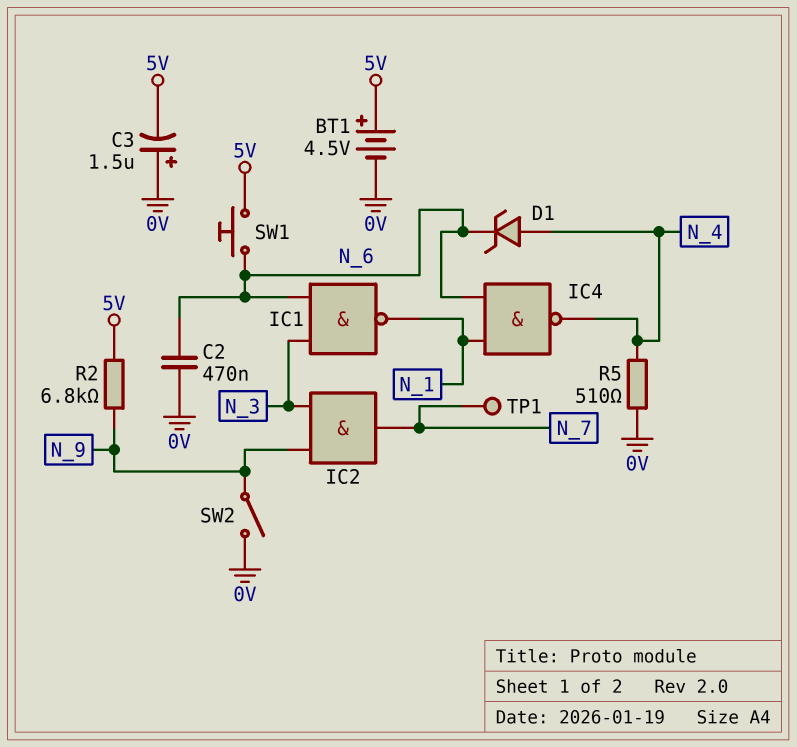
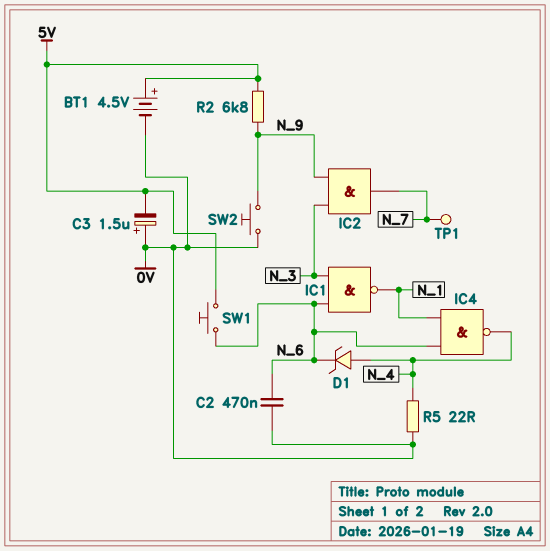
R5: 510 (0V, N_4) -> 22 (0V, N_4)
SW2: switch (0V, N_9) -> button (0V, N_9)

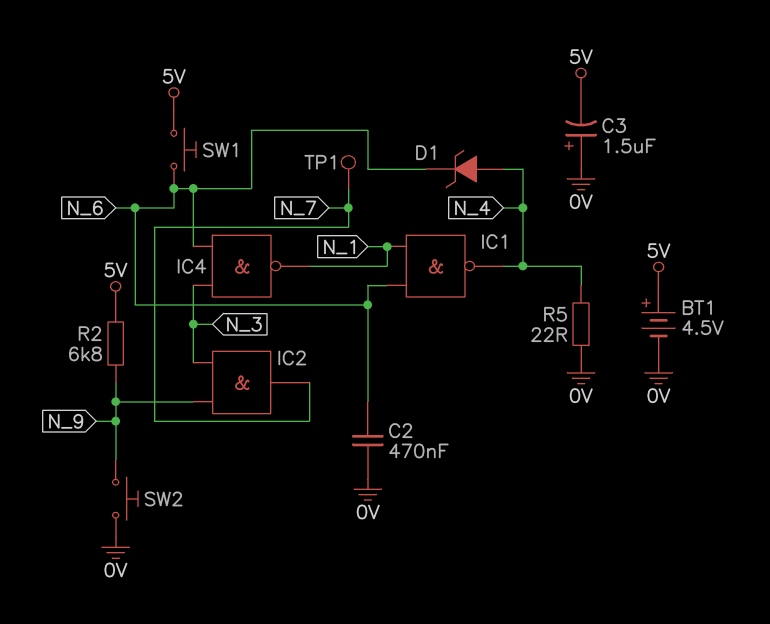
IC1: NAND (in N_3, in N_6, out N_1) -> NAND (in N_1, in N_6, out N_4)
IC4: NAND (in N_1, in N_6, out N_4) -> NAND (in N_3, in N_6, out N_1)

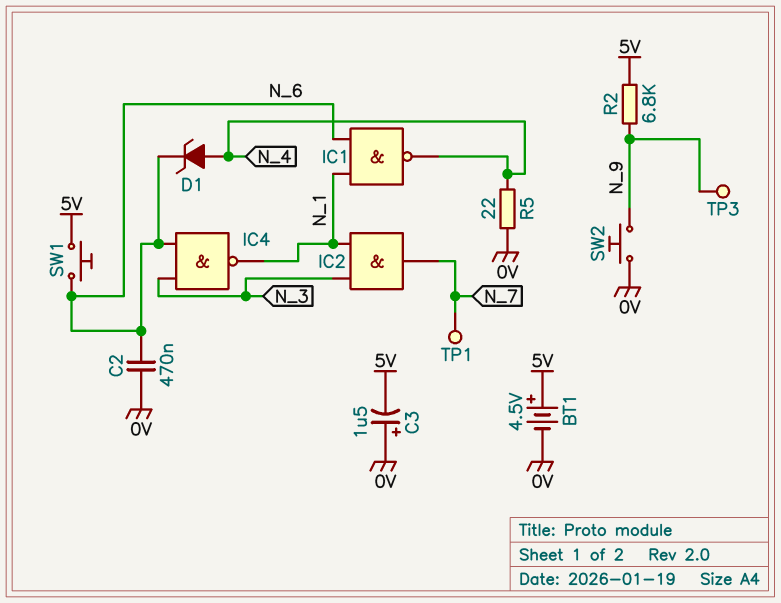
IC2: AND (in N_3, in N_9, out N_7) -> AND (in N_1, in N_3, out N_7)
TP3: none -> test point (N_9)

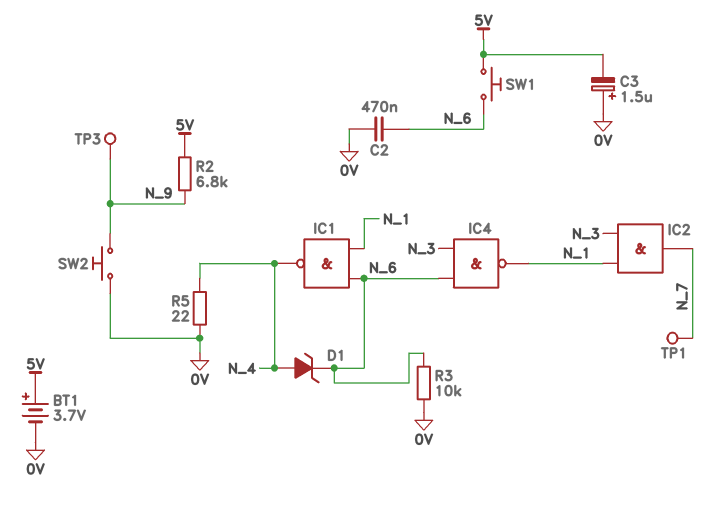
BT1: 4.5V (plus 5V, minus 0V) -> 3.7V (plus 5V, minus 0V)
R3: none -> 10k (0V, N_6)

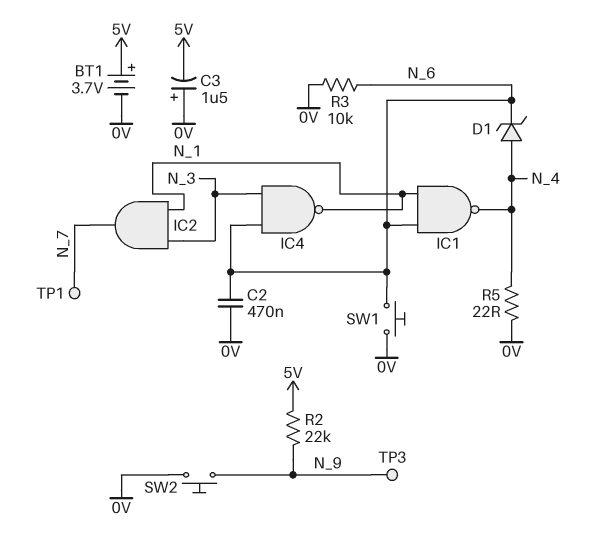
R2: 6.8k (5V, N_9) -> 22k (5V, N_9)
SW1: button (5V, N_6) -> button (0V, N_6)

